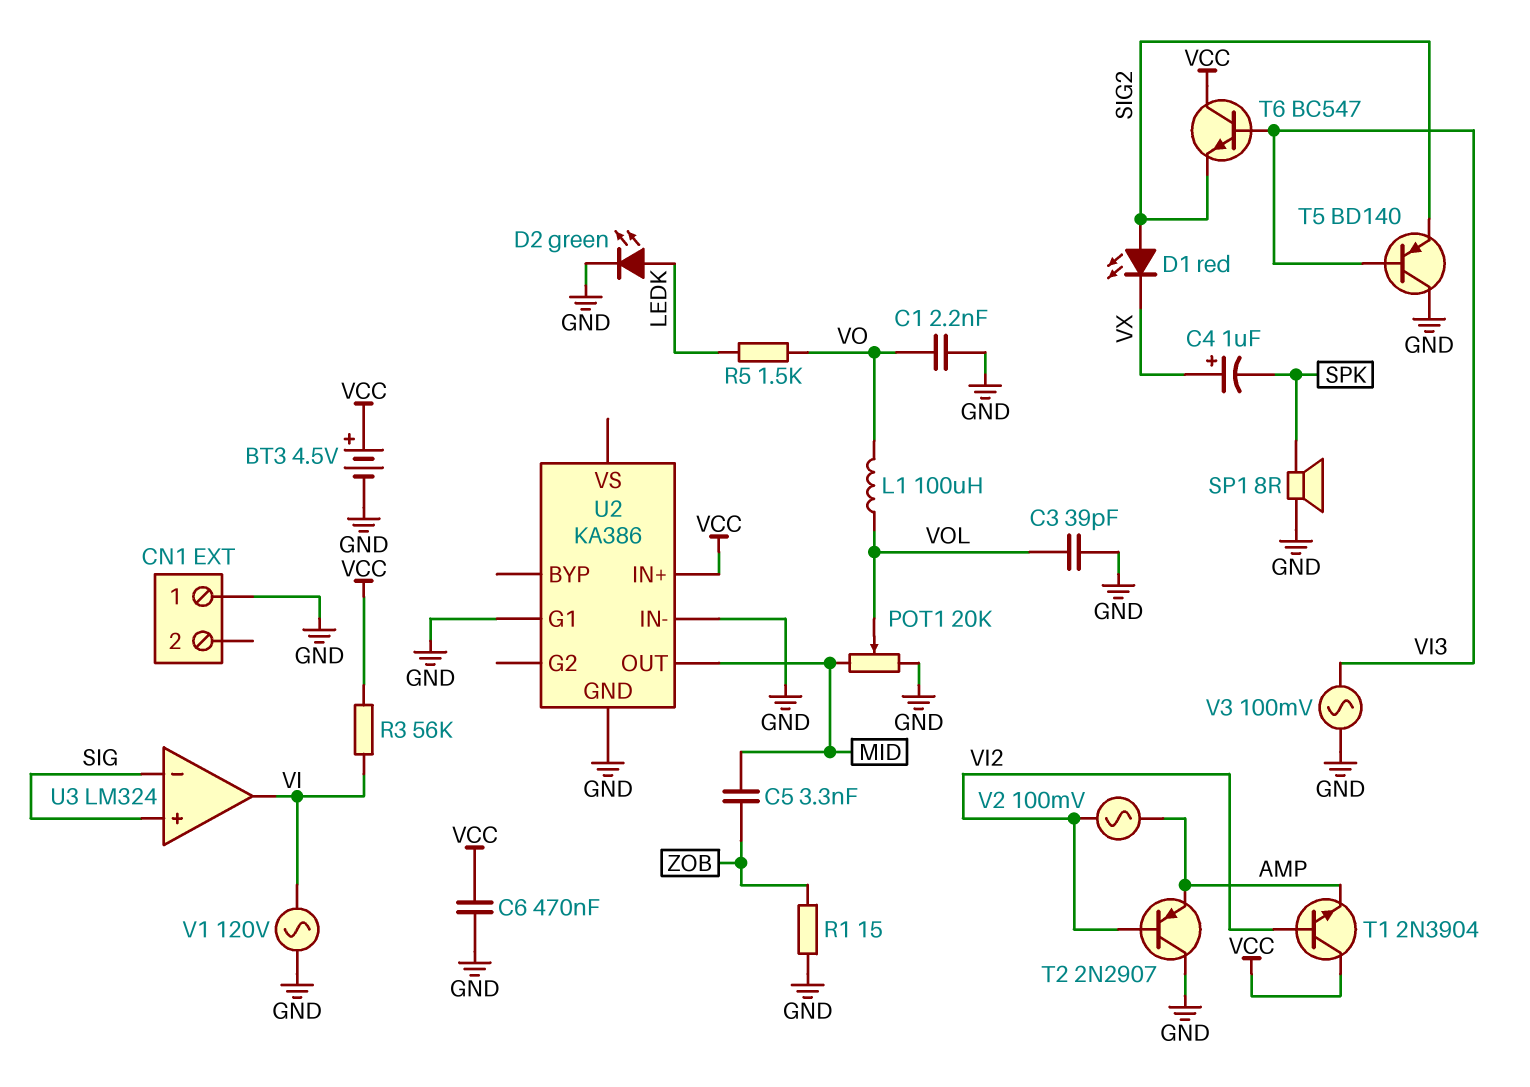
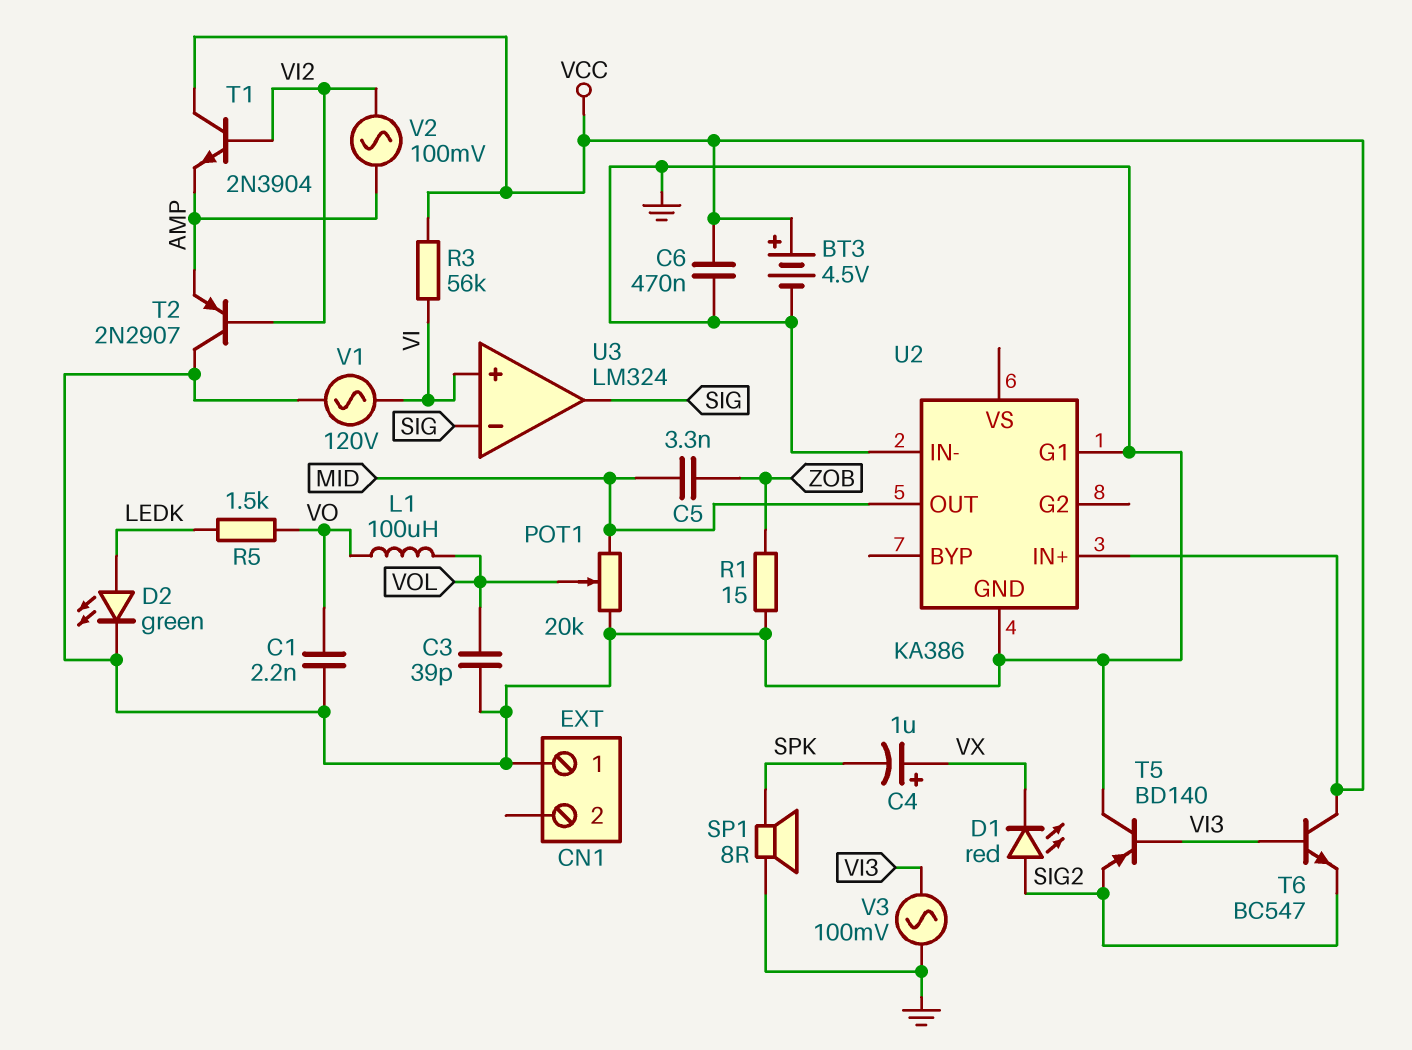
U3 pin in+: SIG -> VI
U3 pin out: VI -> SIG

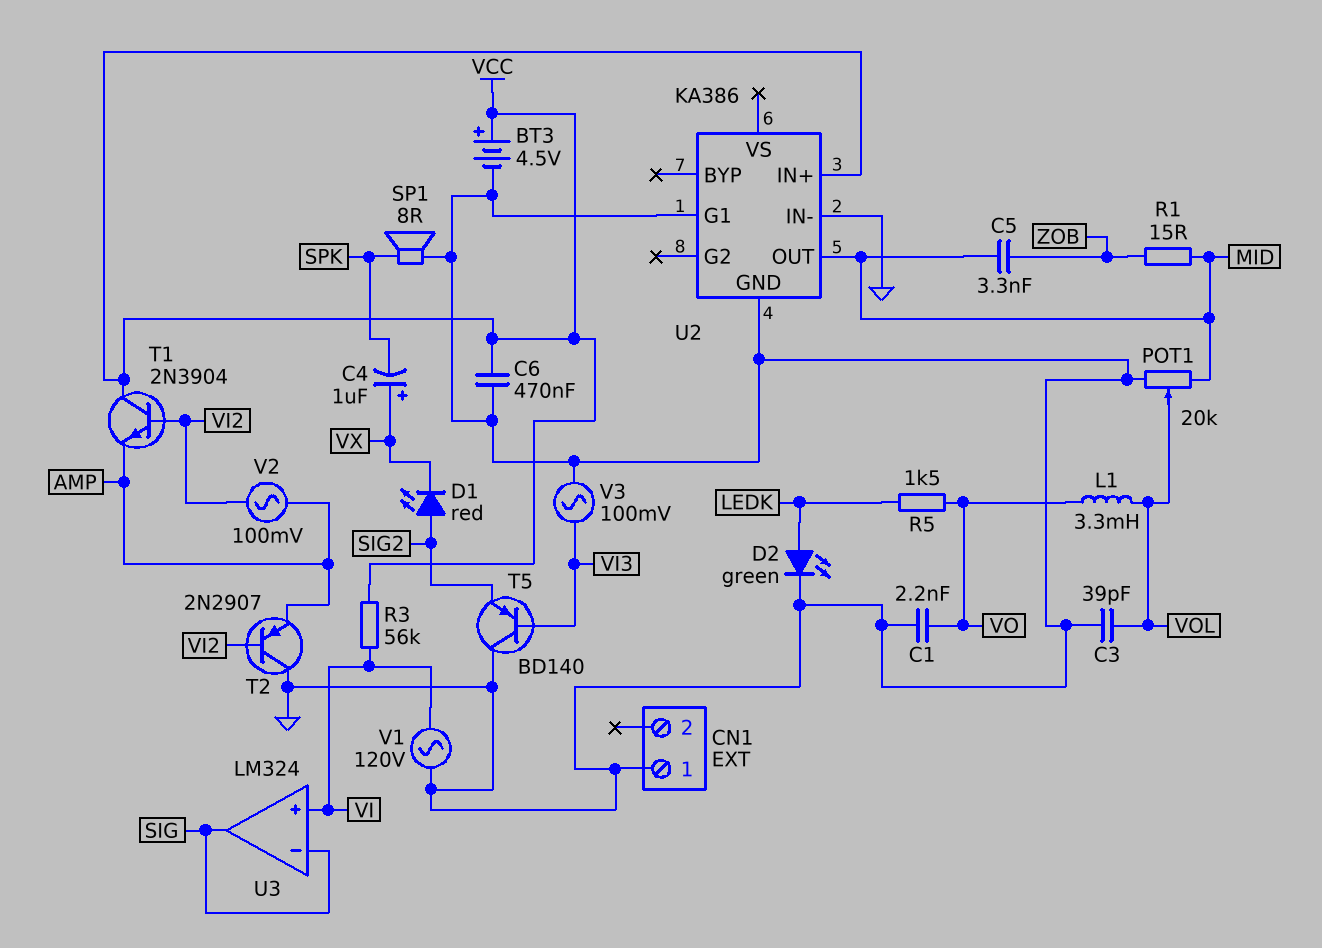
L1: 100uH (VO, VOL) -> 3.3mH (VO, VOL)
R1: 15 (GND, ZOB) -> 15 (MID, ZOB)
T6: NPN BC547 (B VI3, C VCC, E SIG2) -> none

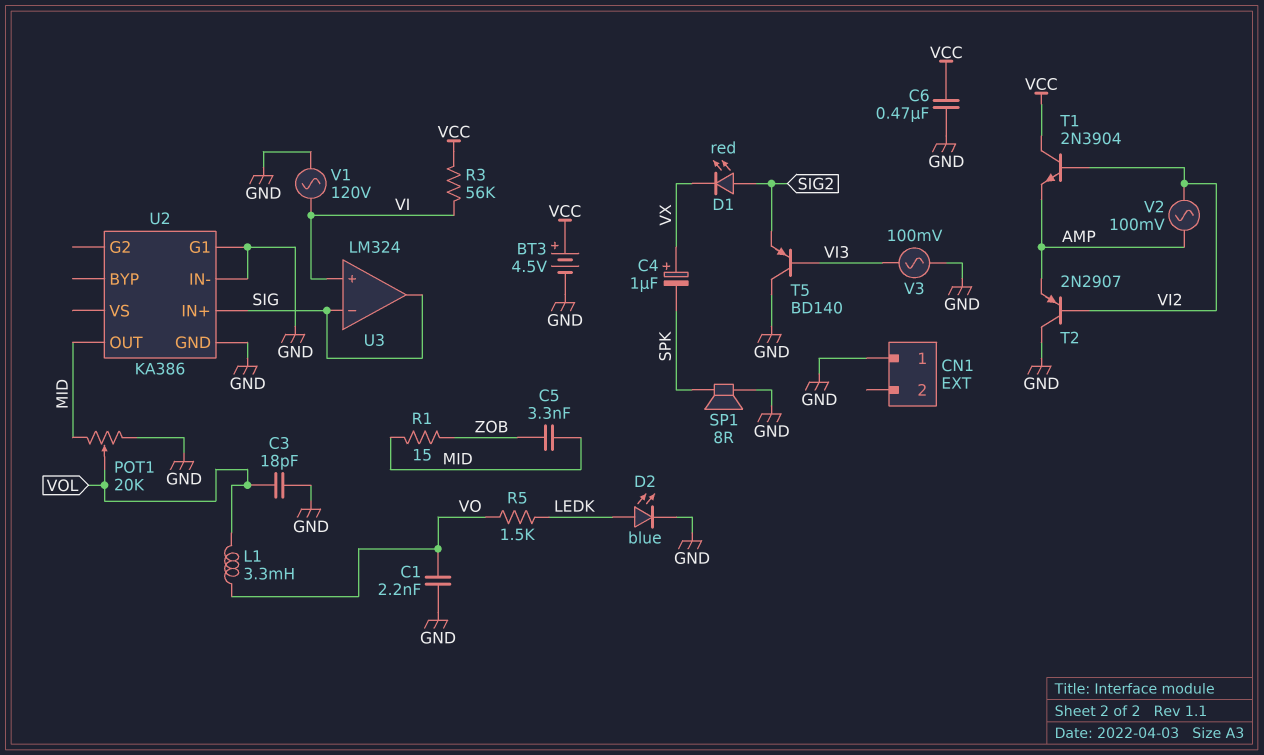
C3: 39pF (GND, VOL) -> 18pF (GND, VOL)
D2: LED green (A LEDK, K GND) -> LED blue (A LEDK, K GND)
U2 pin IN+: VCC -> SIG

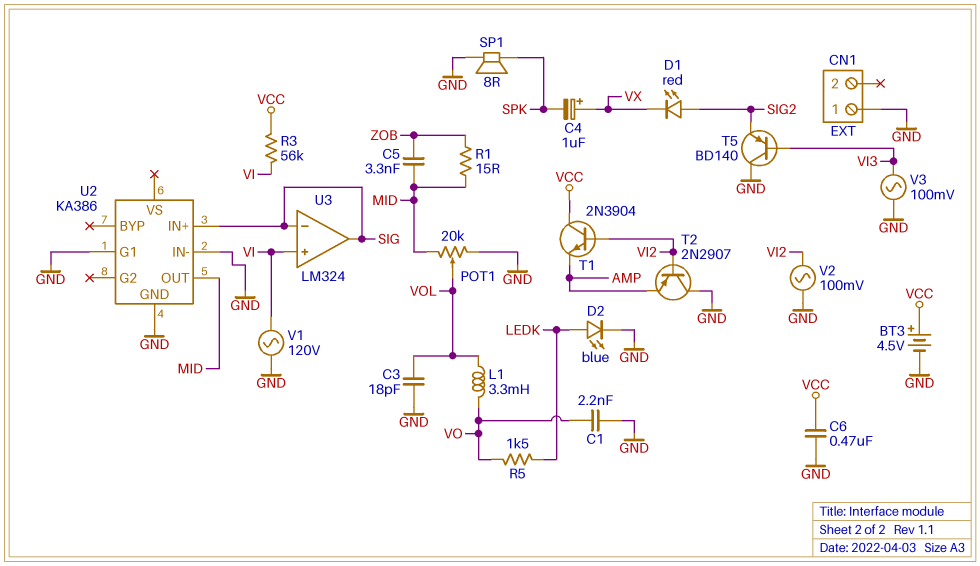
V2: AC 100mV (AMP, VI2) -> AC 100mV (GND, VI2)

